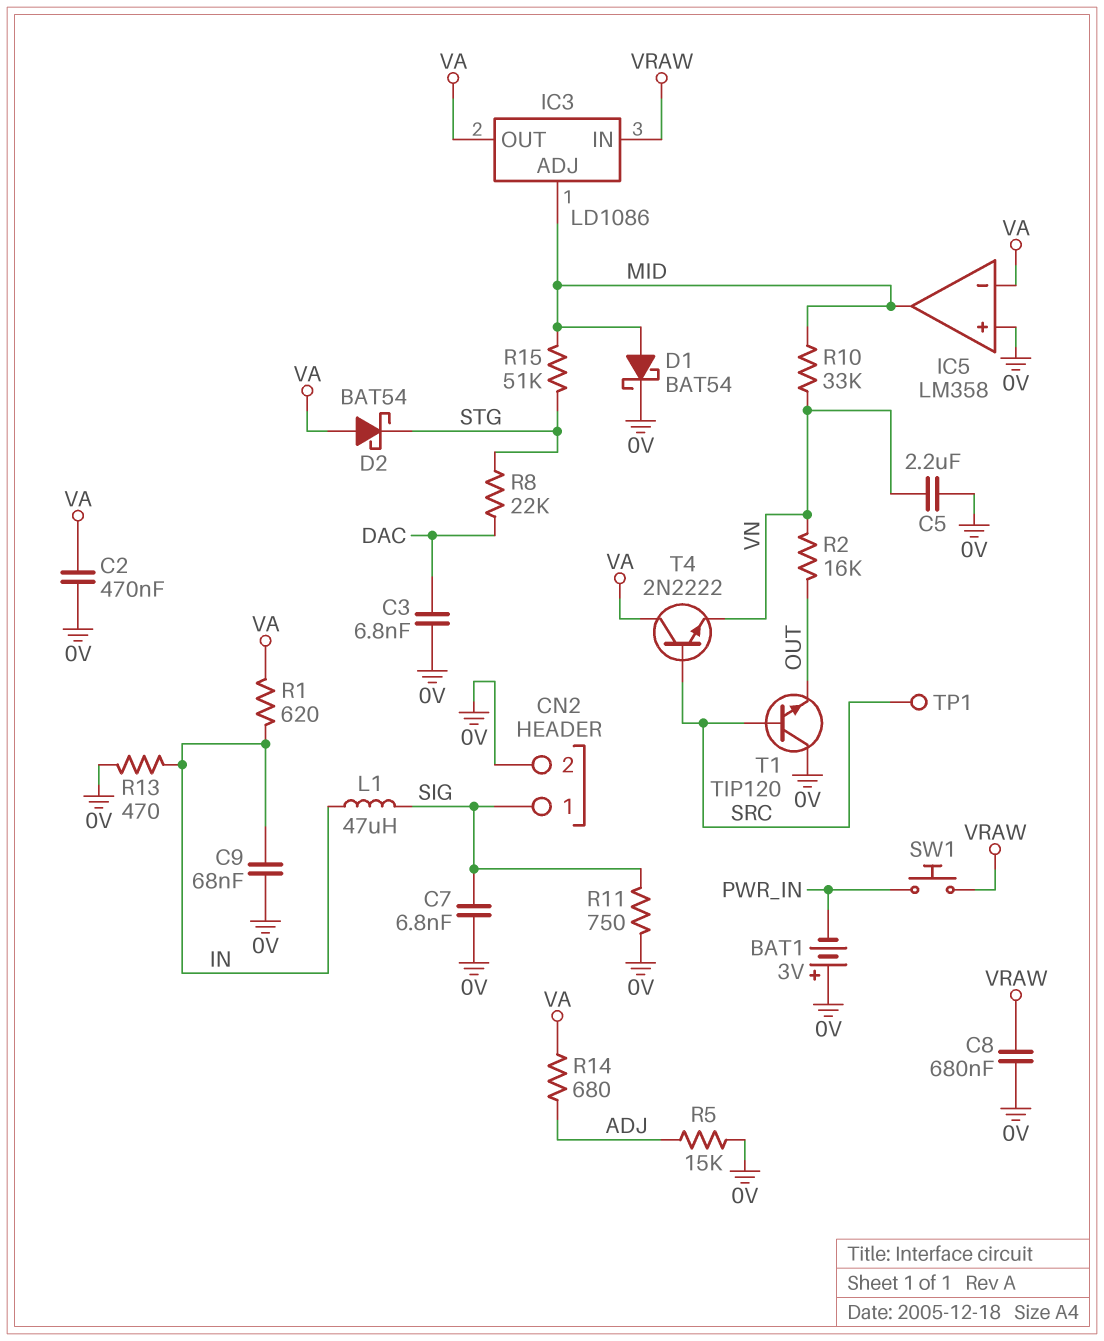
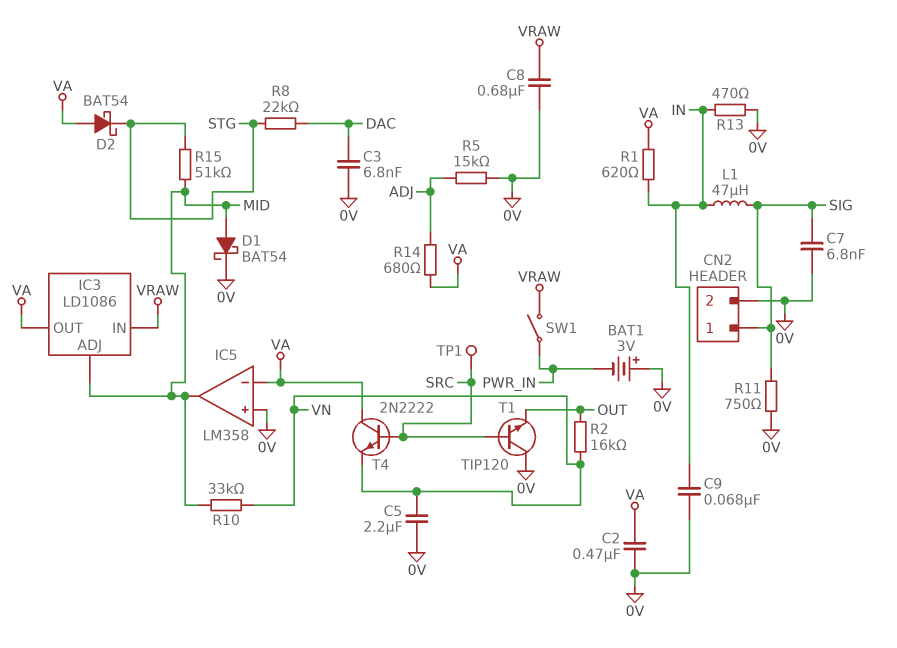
SW1: button (PWR_IN, VRAW) -> switch (PWR_IN, VRAW)

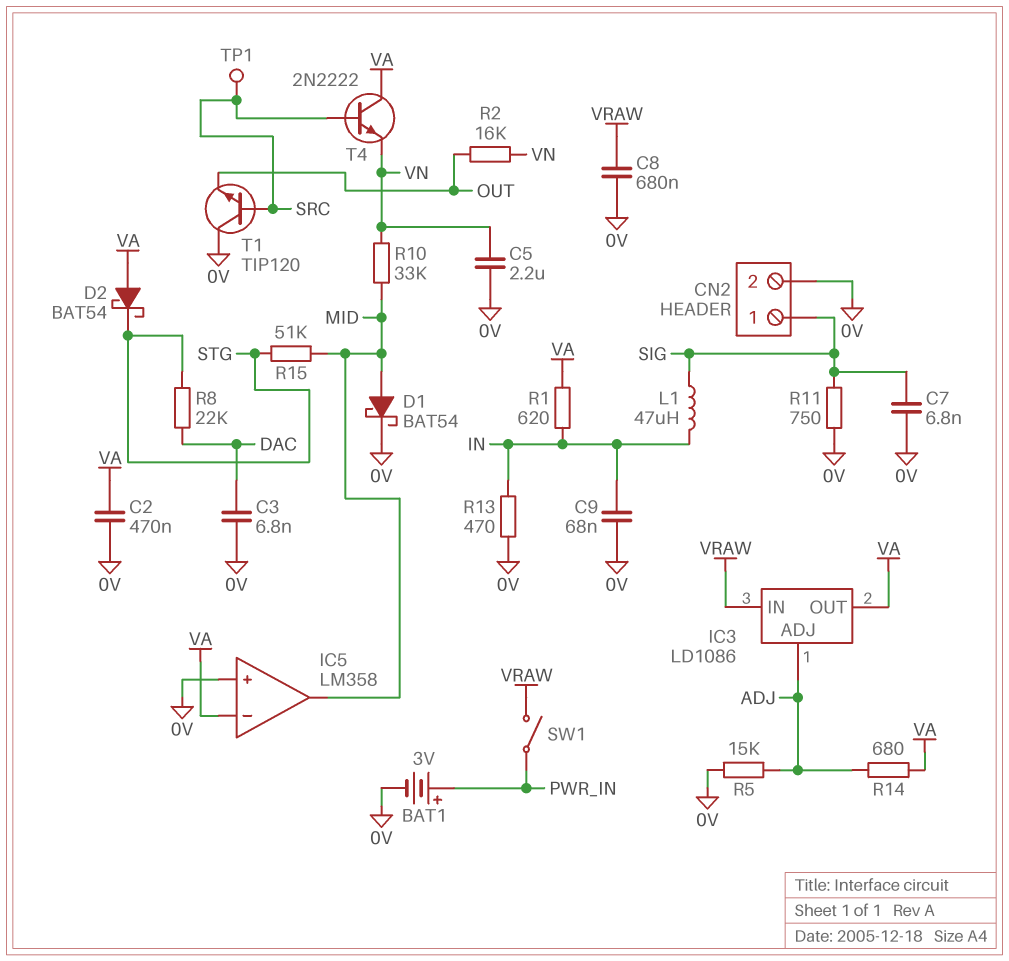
BAT1: 3V (plus 0V, minus PWR_IN) -> 3V (plus PWR_IN, minus 0V)
IC3 pin ADJ: MID -> ADJ

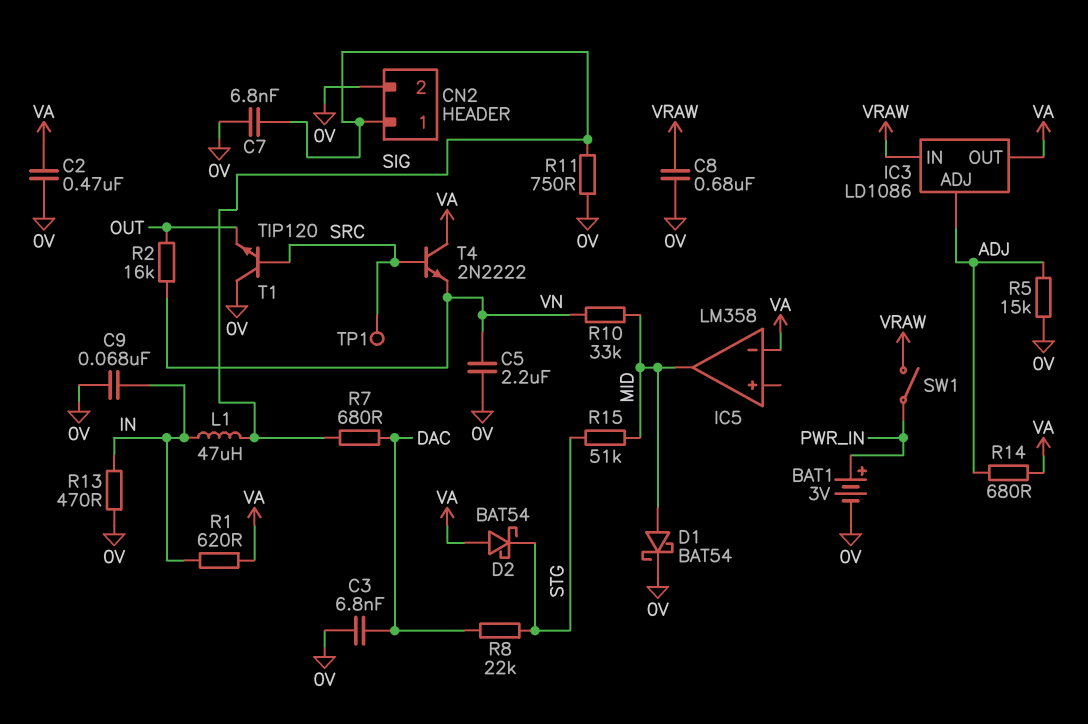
IC5 pin in+: 0V -> none
R7: none -> 680 (DAC, SIG)

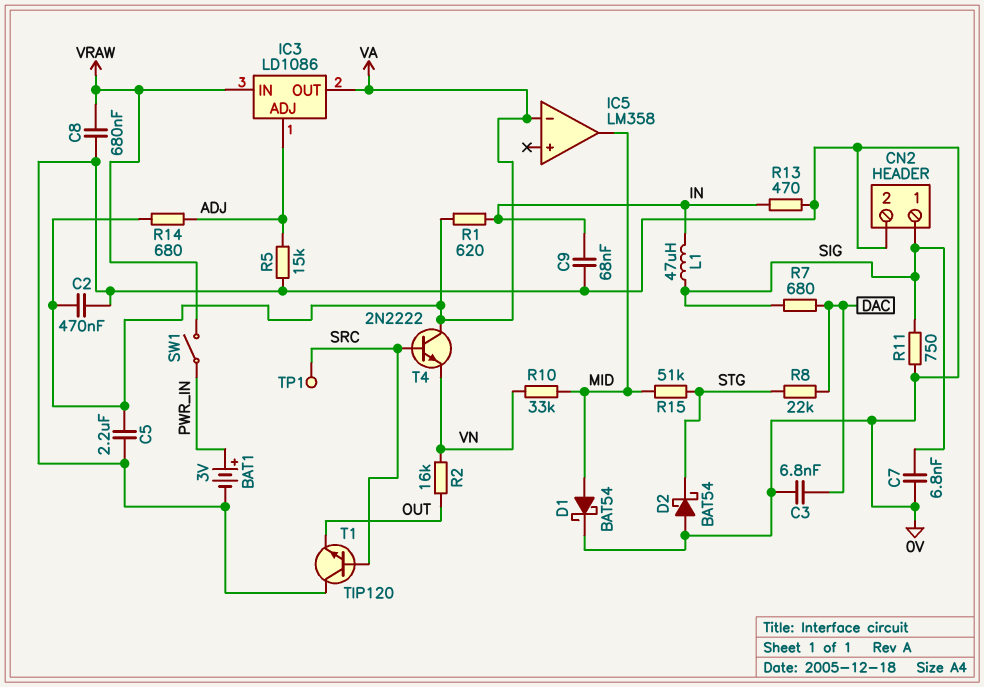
C5: 2.2uF (0V, VN) -> 2.2uF (0V, VA)
D2: schottky BAT54 (A VA, K STG) -> schottky BAT54 (A 0V, K STG)

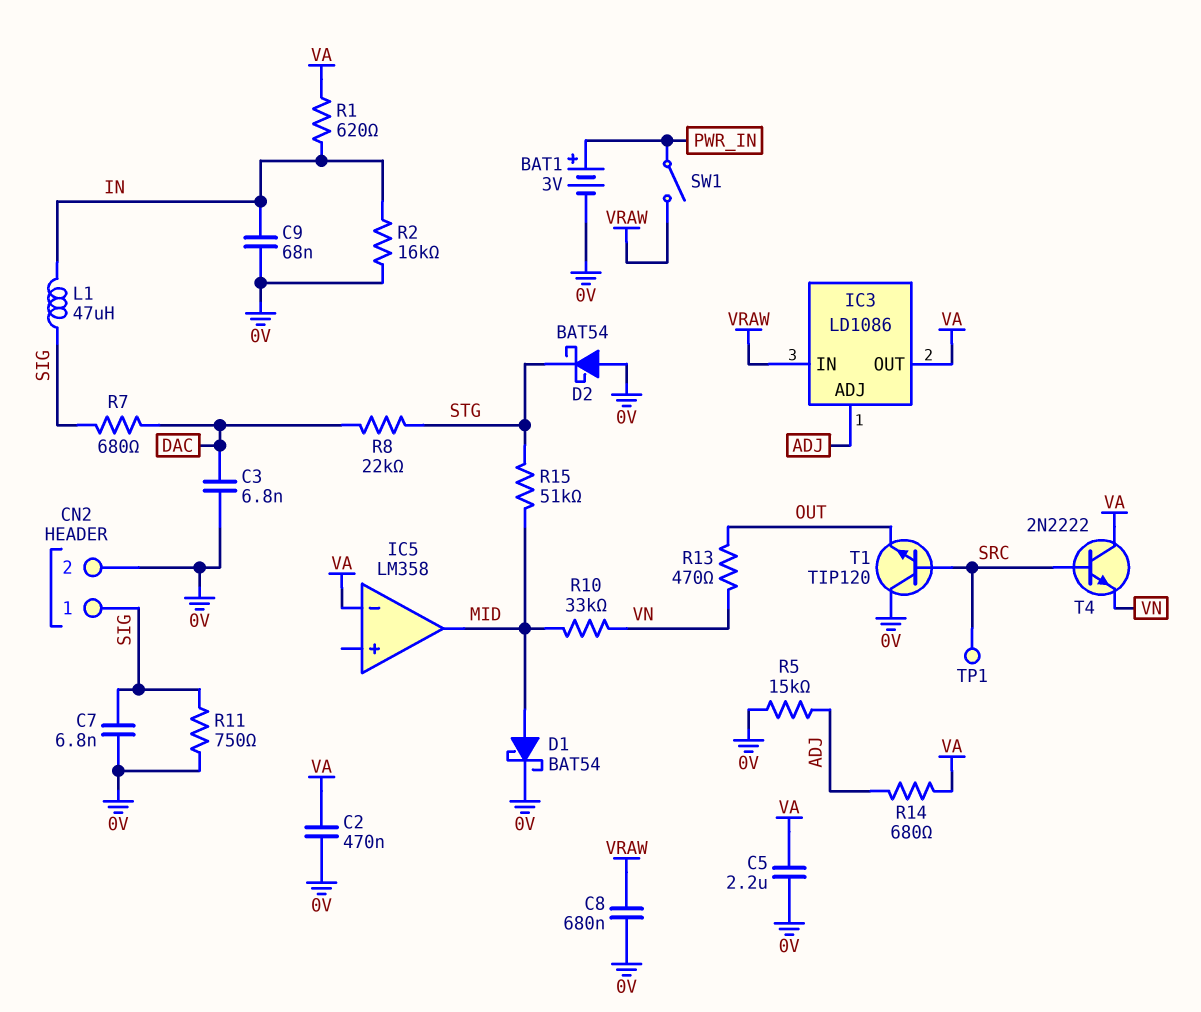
R2: 16k (OUT, VN) -> 16k (0V, IN)
R13: 470 (0V, IN) -> 470 (OUT, VN)

